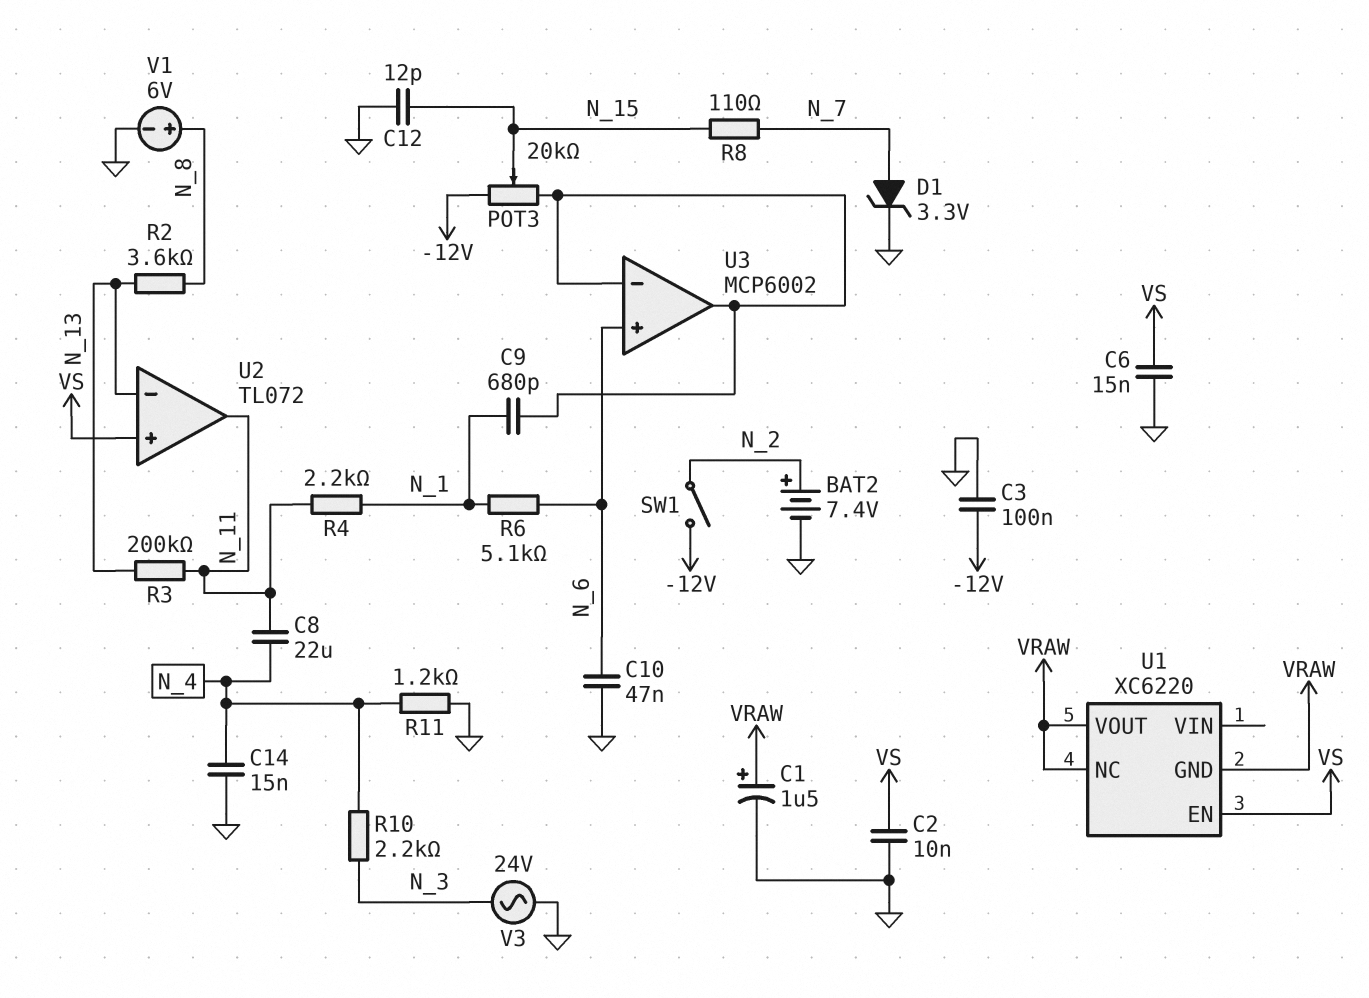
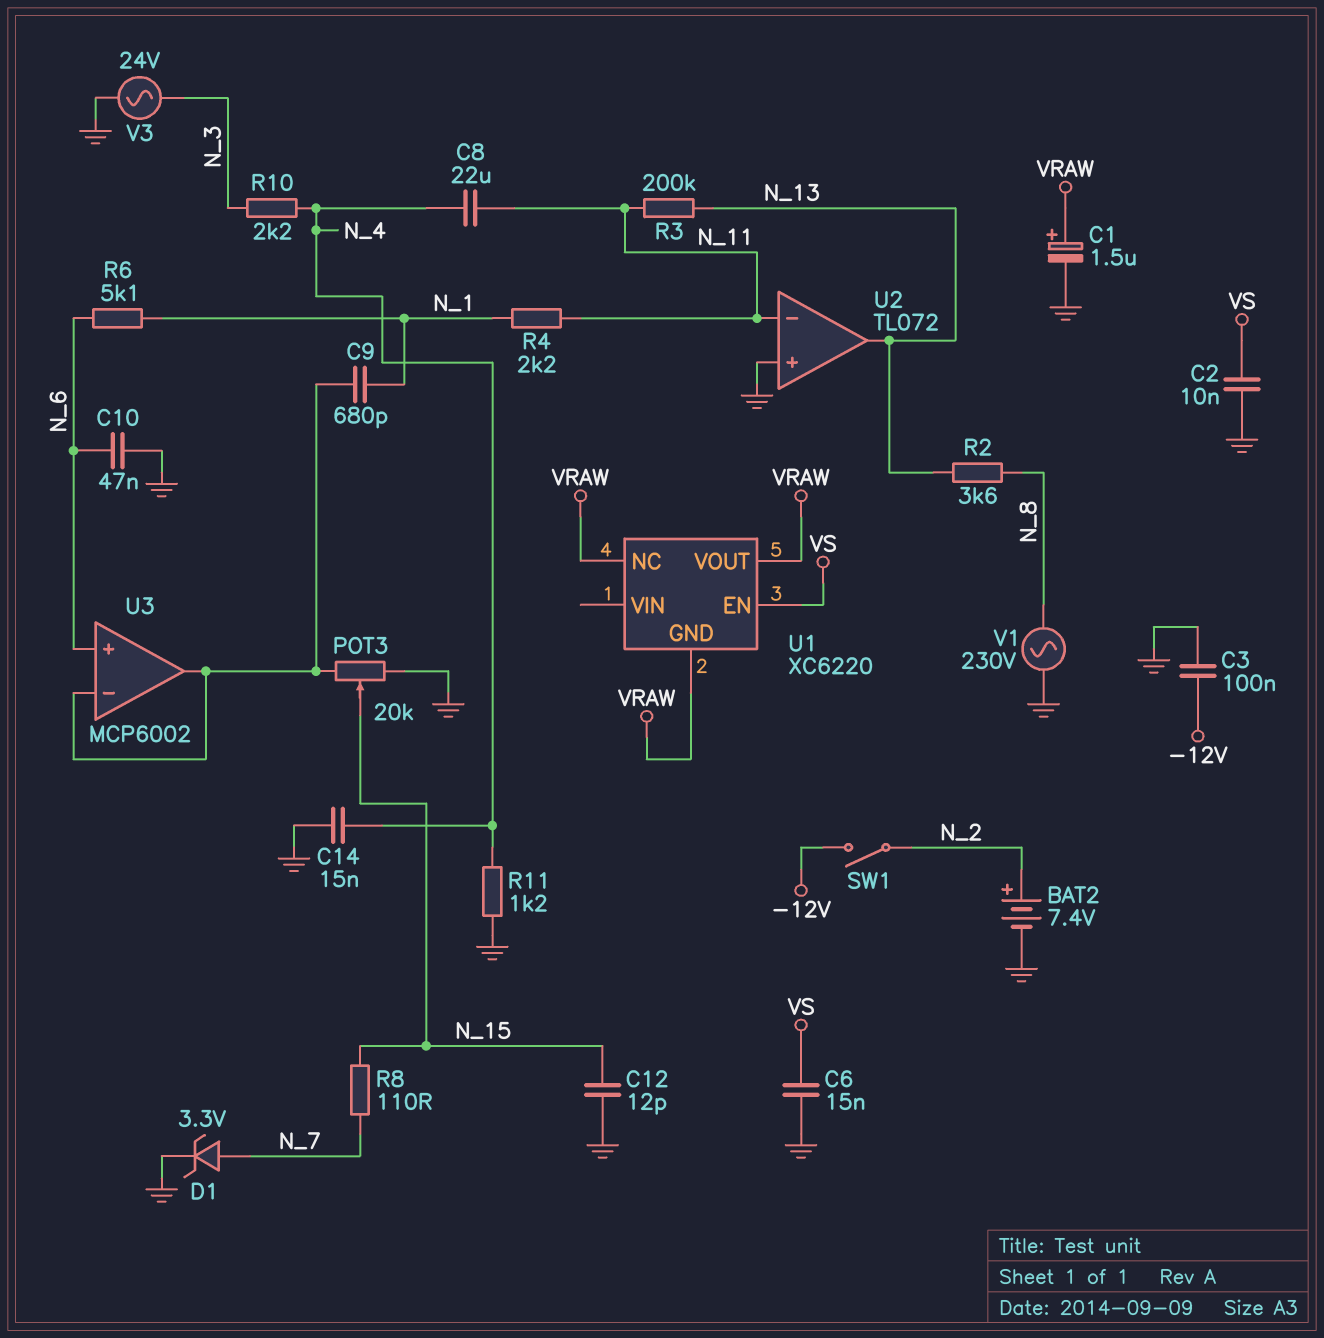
POT3: 20k (-12V, U3/in-, wiper N_15) -> 20k (GND, U3/in-, wiper N_15)
U2 pin in+: VS -> GND
U2 pin in-: N_13 -> N_11
U2 pin out: N_11 -> N_13
V1: 6V (plus N_8, minus GND) -> AC 230V (GND, N_8)

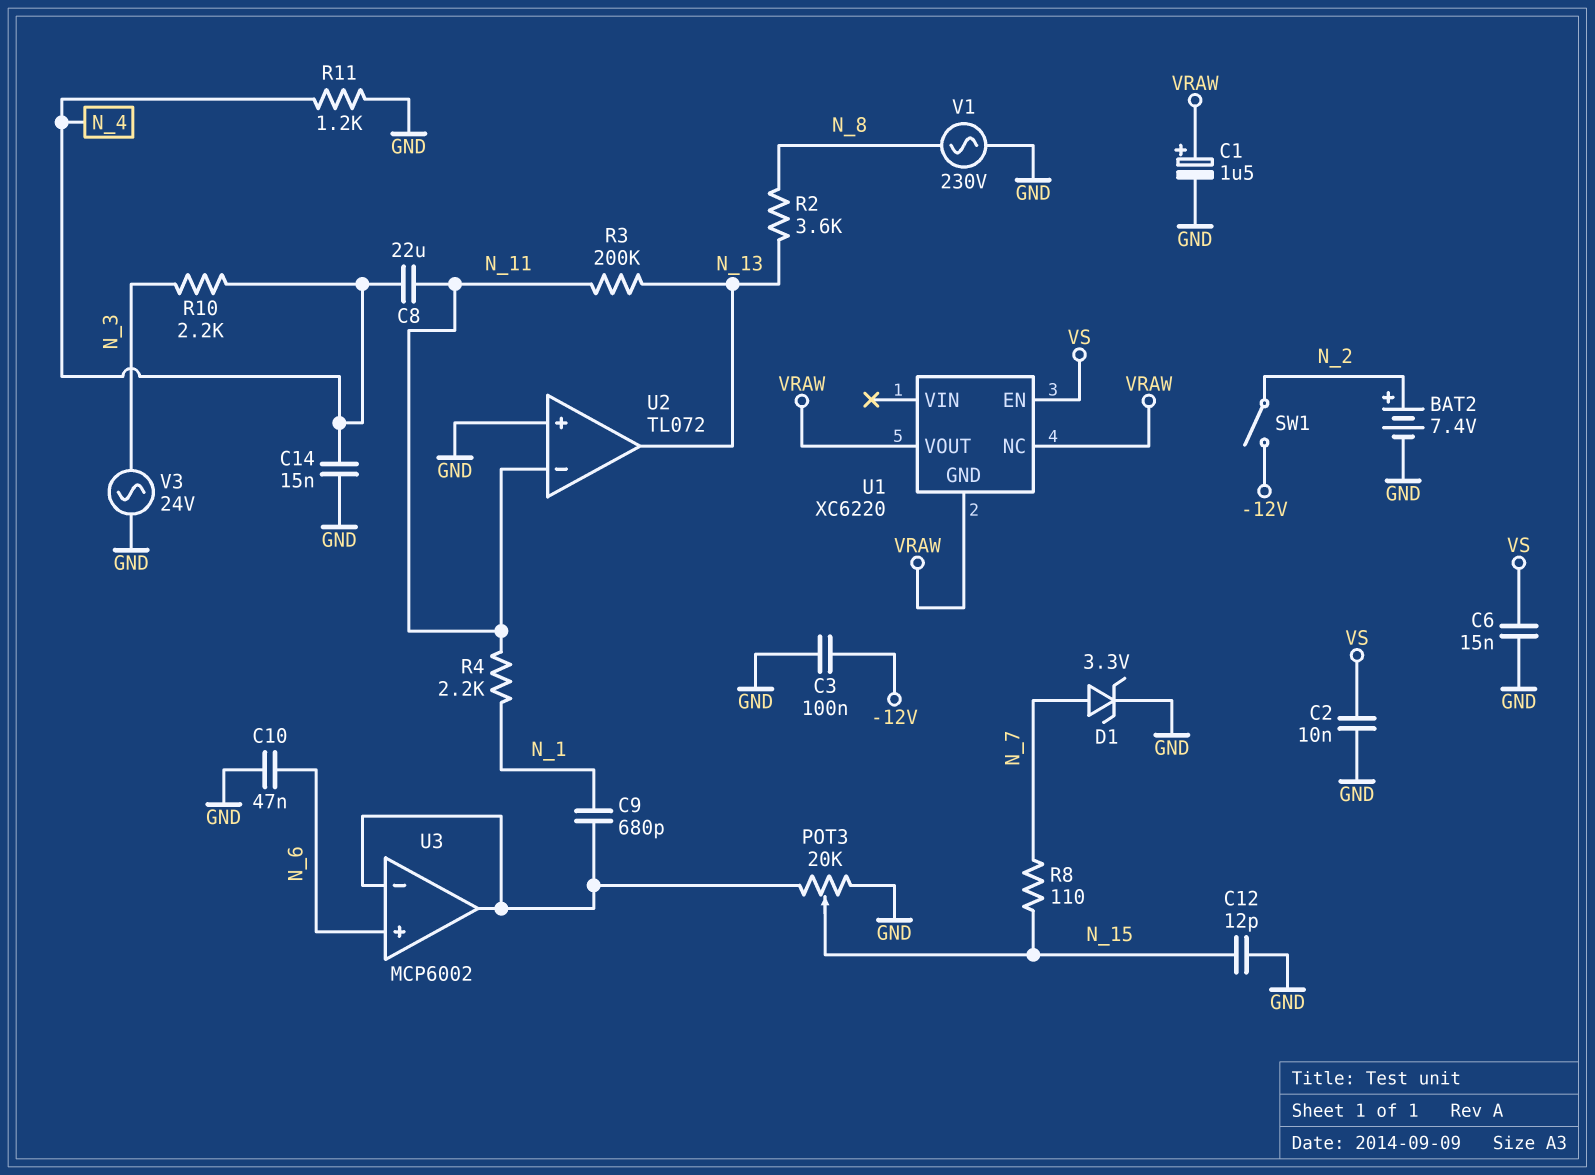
R6: 5.1k (N_1, N_6) -> none

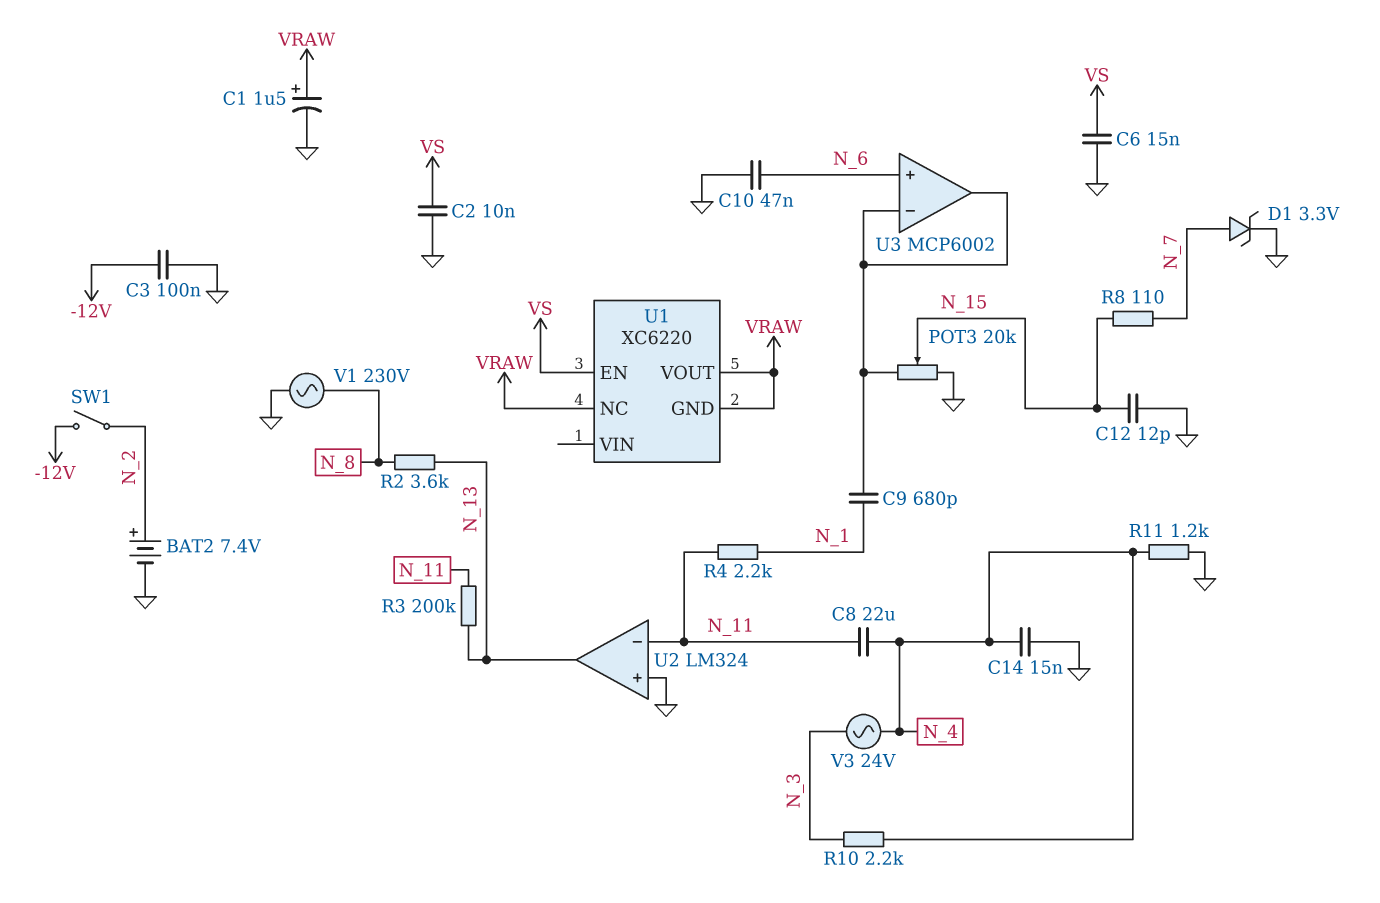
U2: TL072 -> LM324
V3: AC 24V (GND, N_3) -> AC 24V (N_3, N_4)

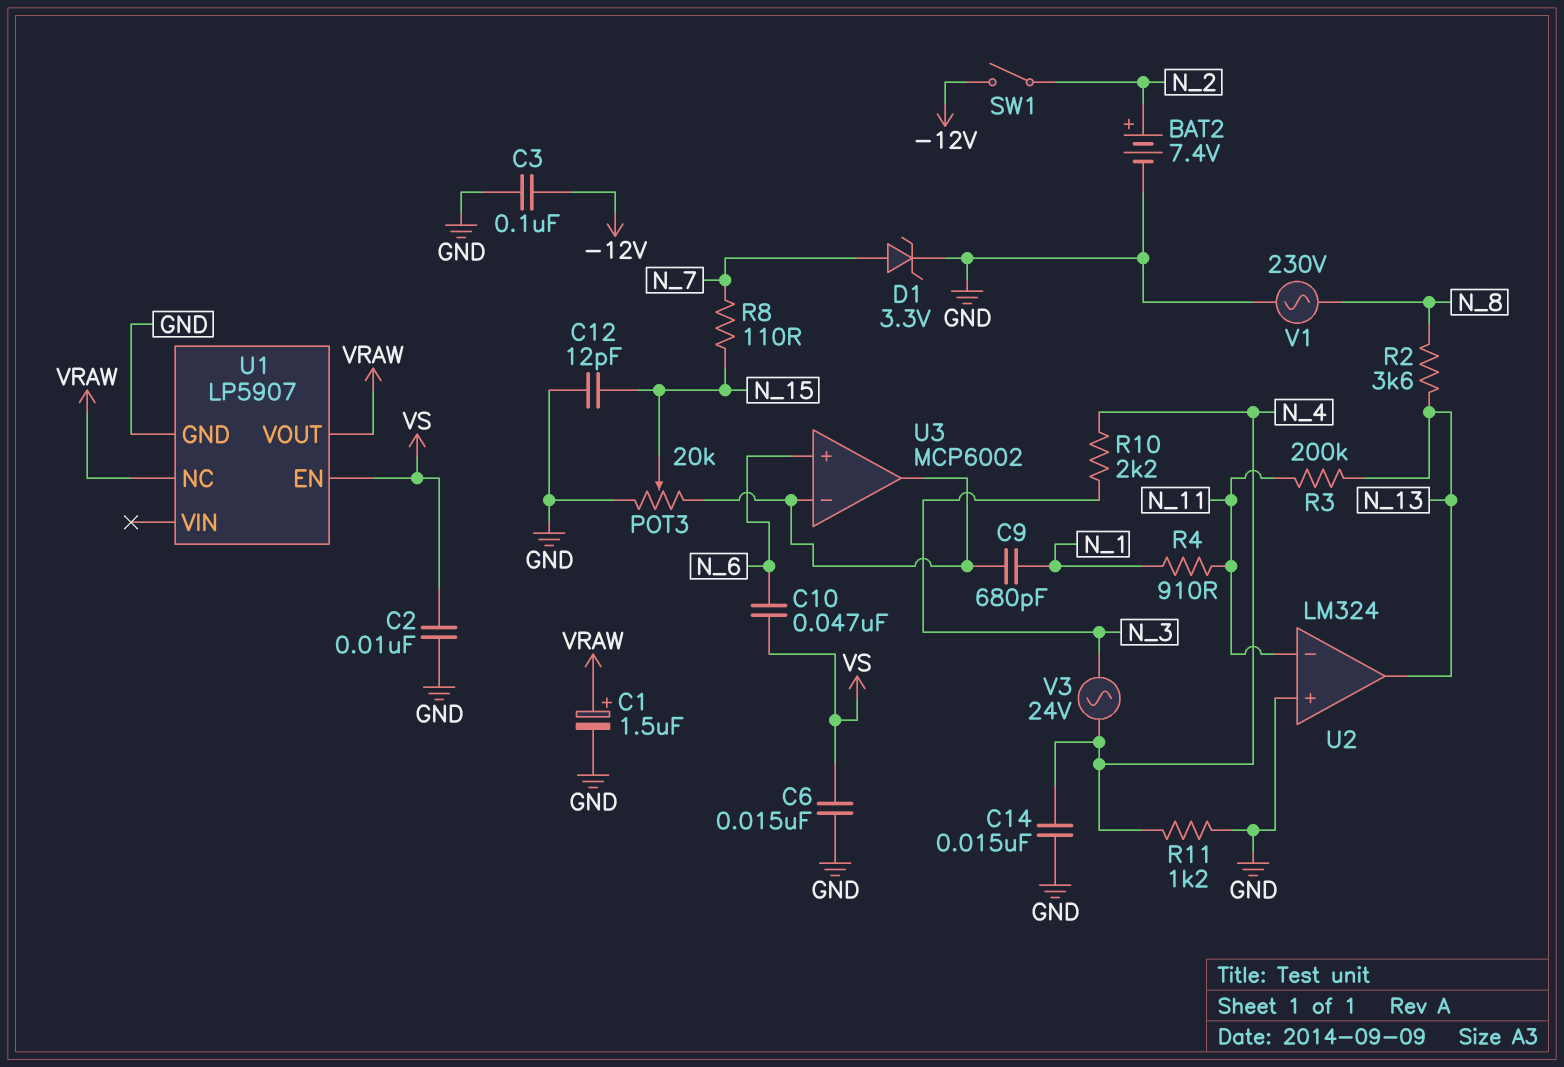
C8: 22uF (N_4, N_11) -> none
C10: 47nF (GND, N_6) -> 47nF (N_6, VS)
R4: 2.2k (N_1, N_11) -> 910 (N_1, N_11)
U1: XC6220 -> LP5907
U1 pin GND: VRAW -> GND

